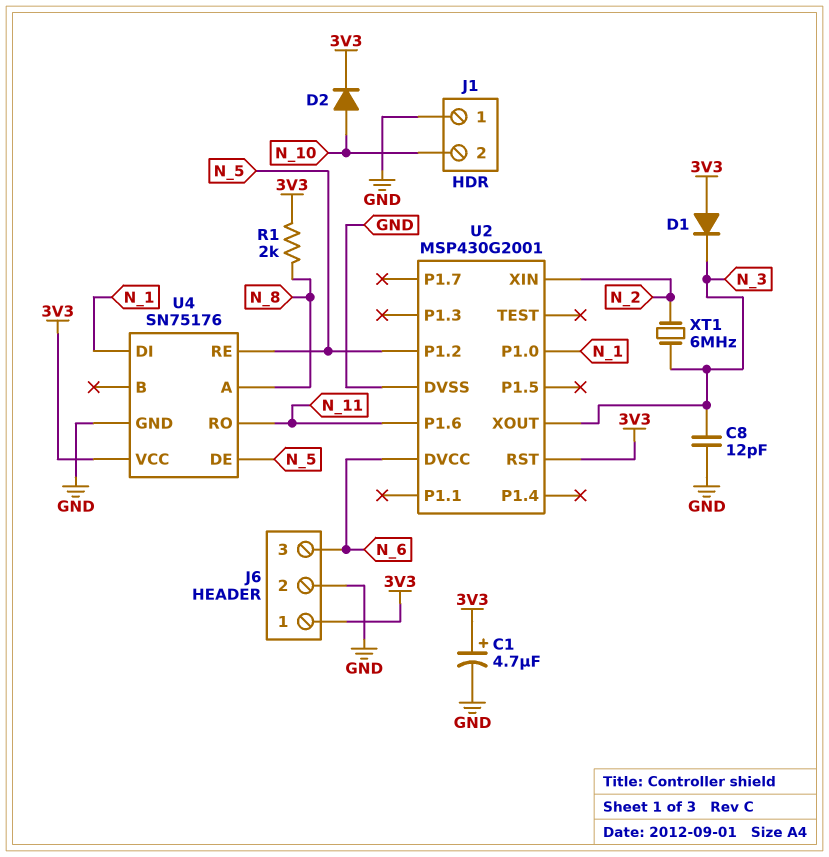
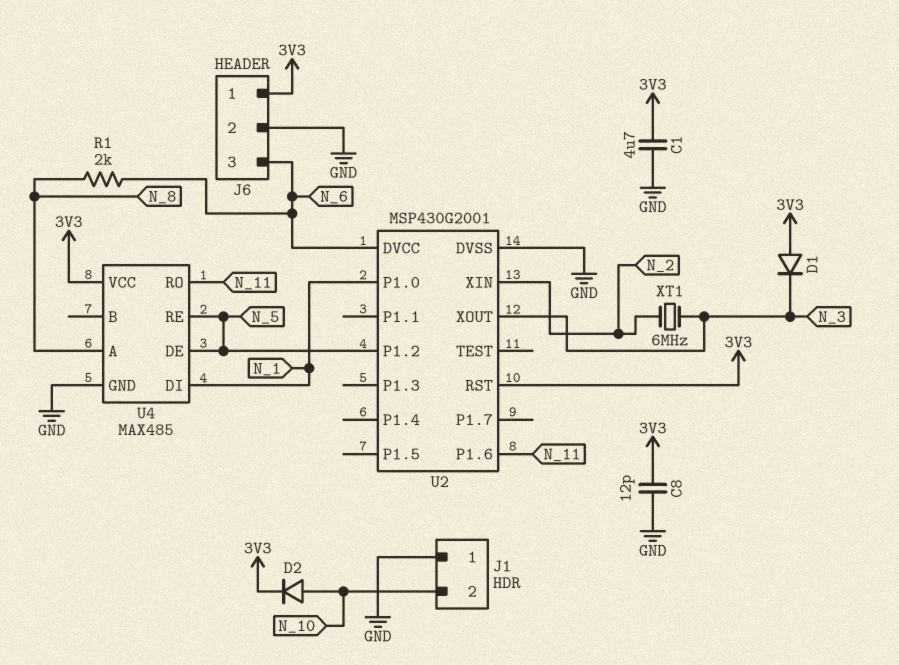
C1: 4.7uF (plus 3V3, minus GND) -> 4.7uF (3V3, GND)
C8: 12pF (GND, N_3) -> 12pF (3V3, GND)
R1: 2k (3V3, N_8) -> 2k (N_6, N_8)
U4: SN75176 -> MAX485

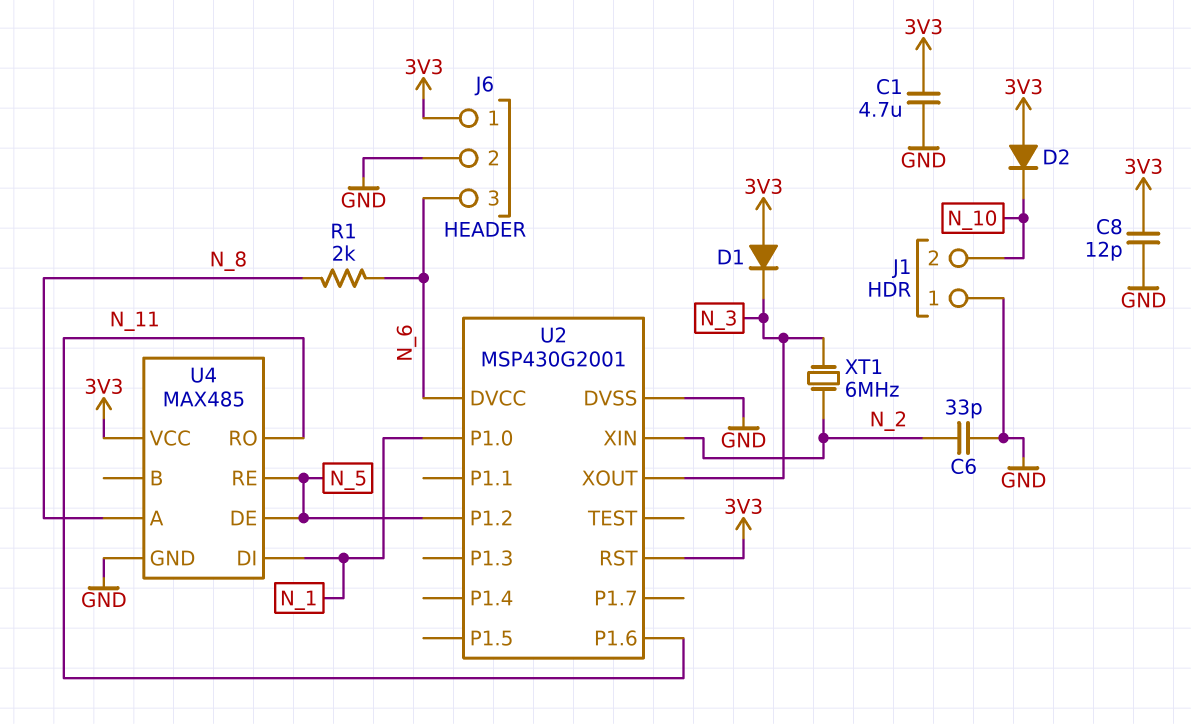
C6: none -> 33pF (GND, N_2)
D2: diode (A N_10, K 3V3) -> diode (A 3V3, K N_10)

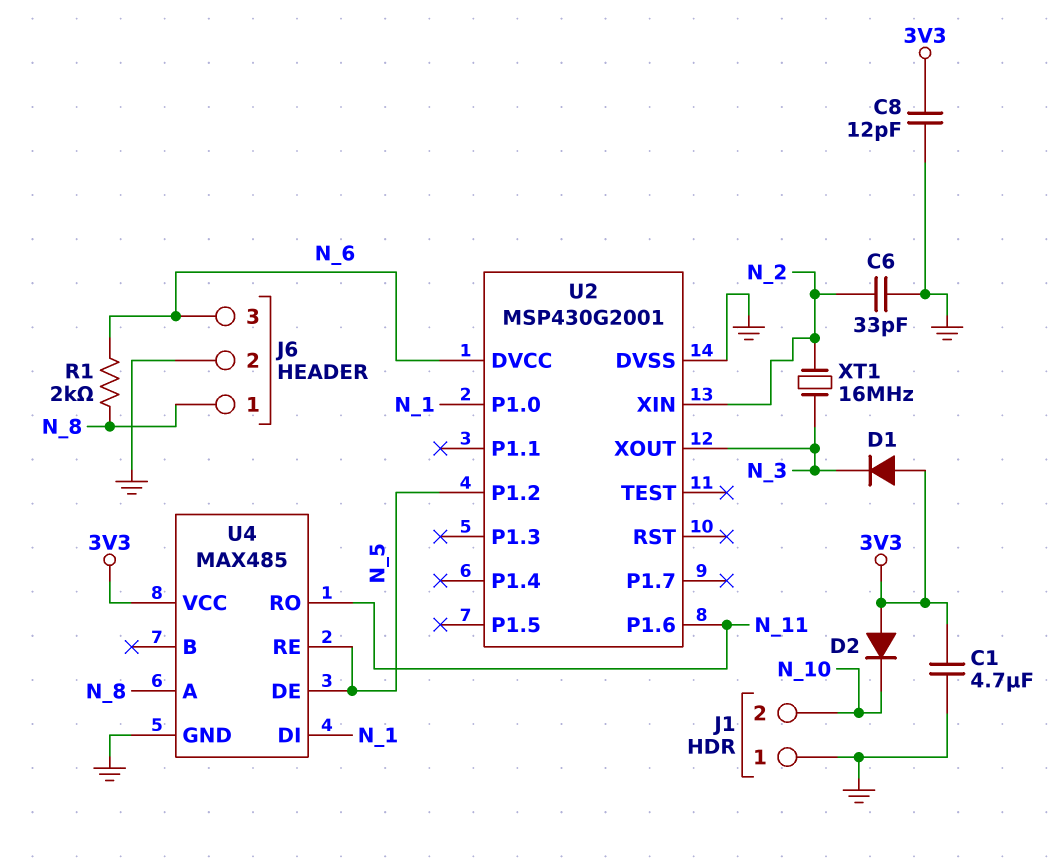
J6 pin 1: 3V3 -> N_8
U2 pin RST: 3V3 -> none
XT1: 6MHz (N_2, N_3) -> 16MHz (N_2, N_3)

